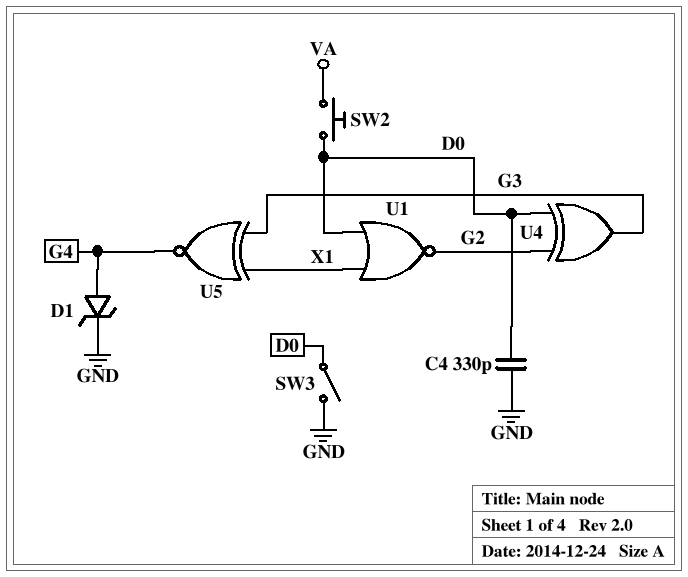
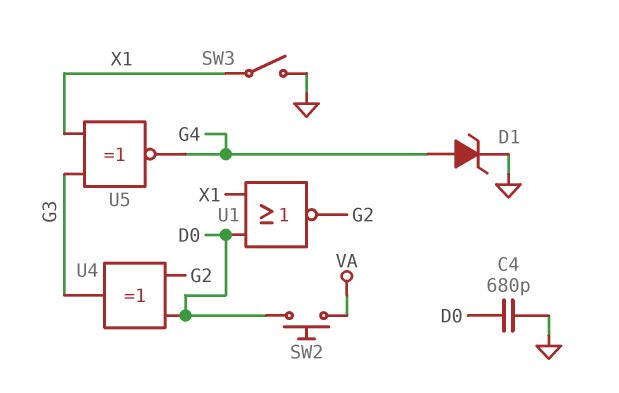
C4: 330pF (D0, GND) -> 680pF (D0, GND)
SW3: switch (D0, GND) -> switch (GND, X1)

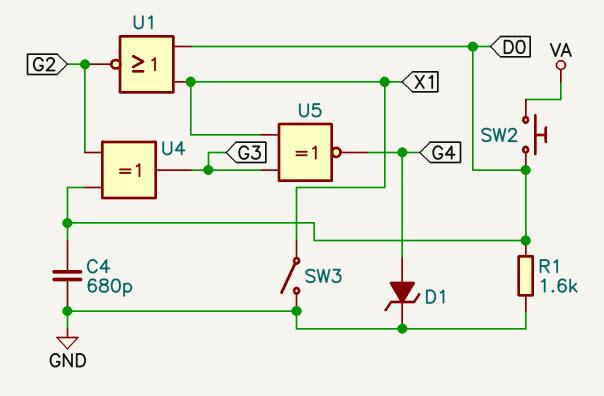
R1: none -> 1.6k (D0, GND)

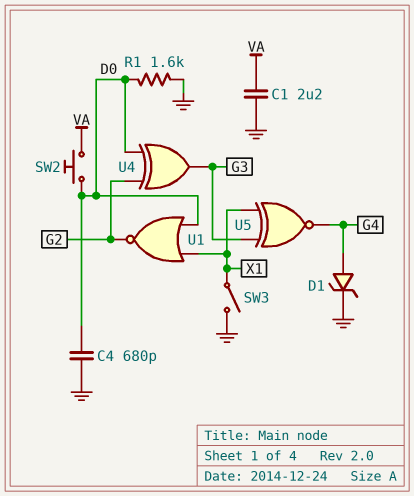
C1: none -> 2.2uF (GND, VA)

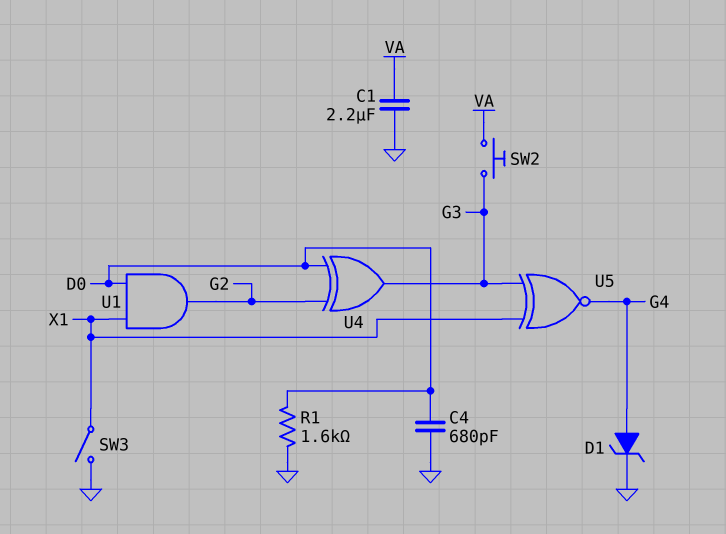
SW2: button (D0, VA) -> button (G3, VA)
U1: NOR (in D0, in X1, out G2) -> AND (in D0, in X1, out G2)

